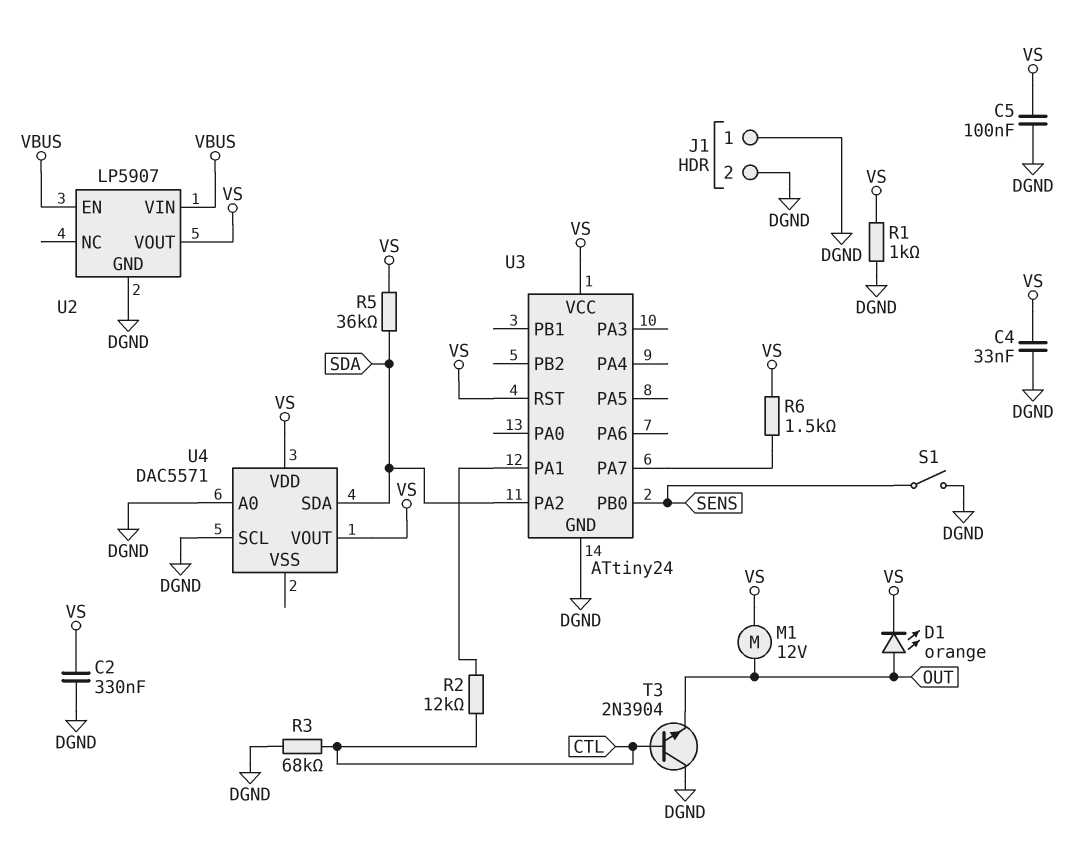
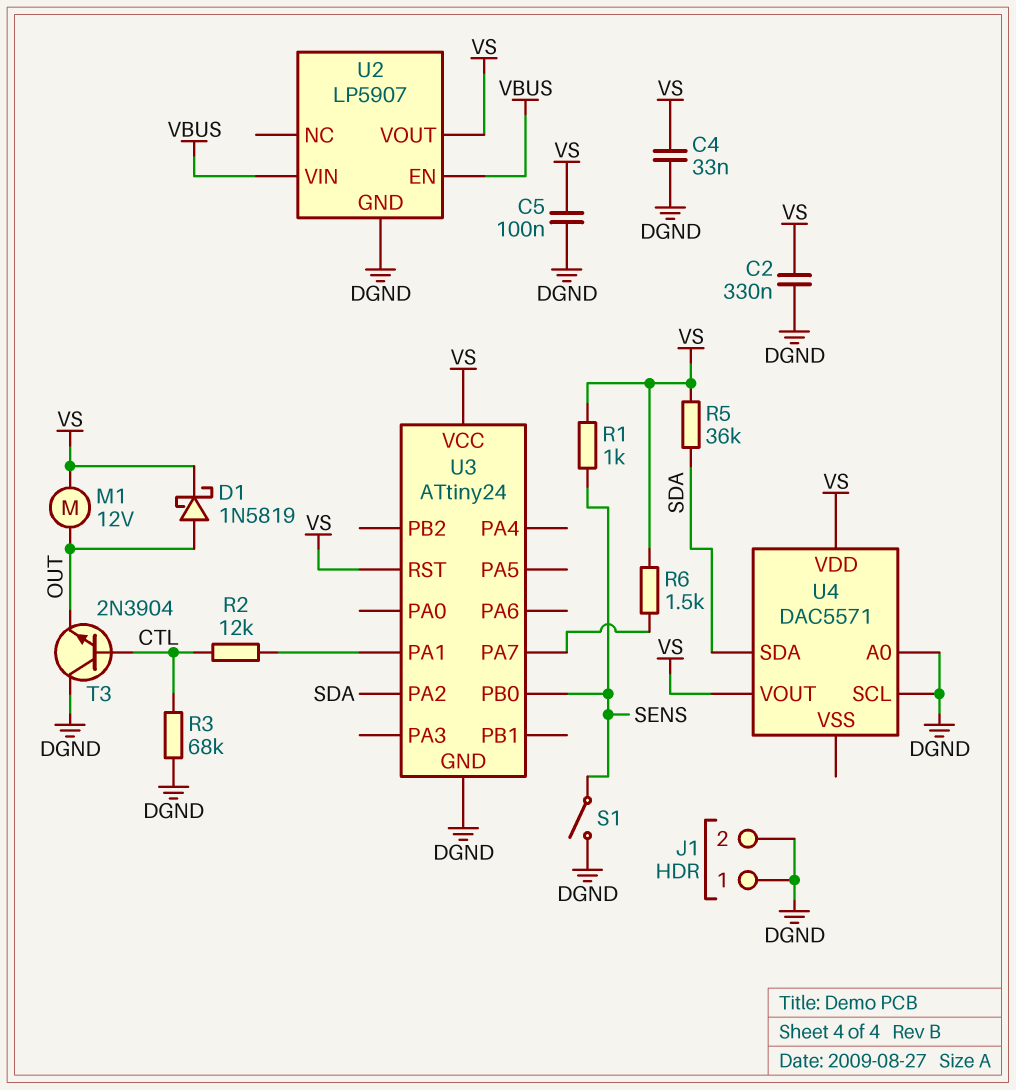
D1: LED orange (A OUT, K VS) -> schottky 1N5819 (A OUT, K VS)
R1: 1k (DGND, VS) -> 1k (SENS, VS)

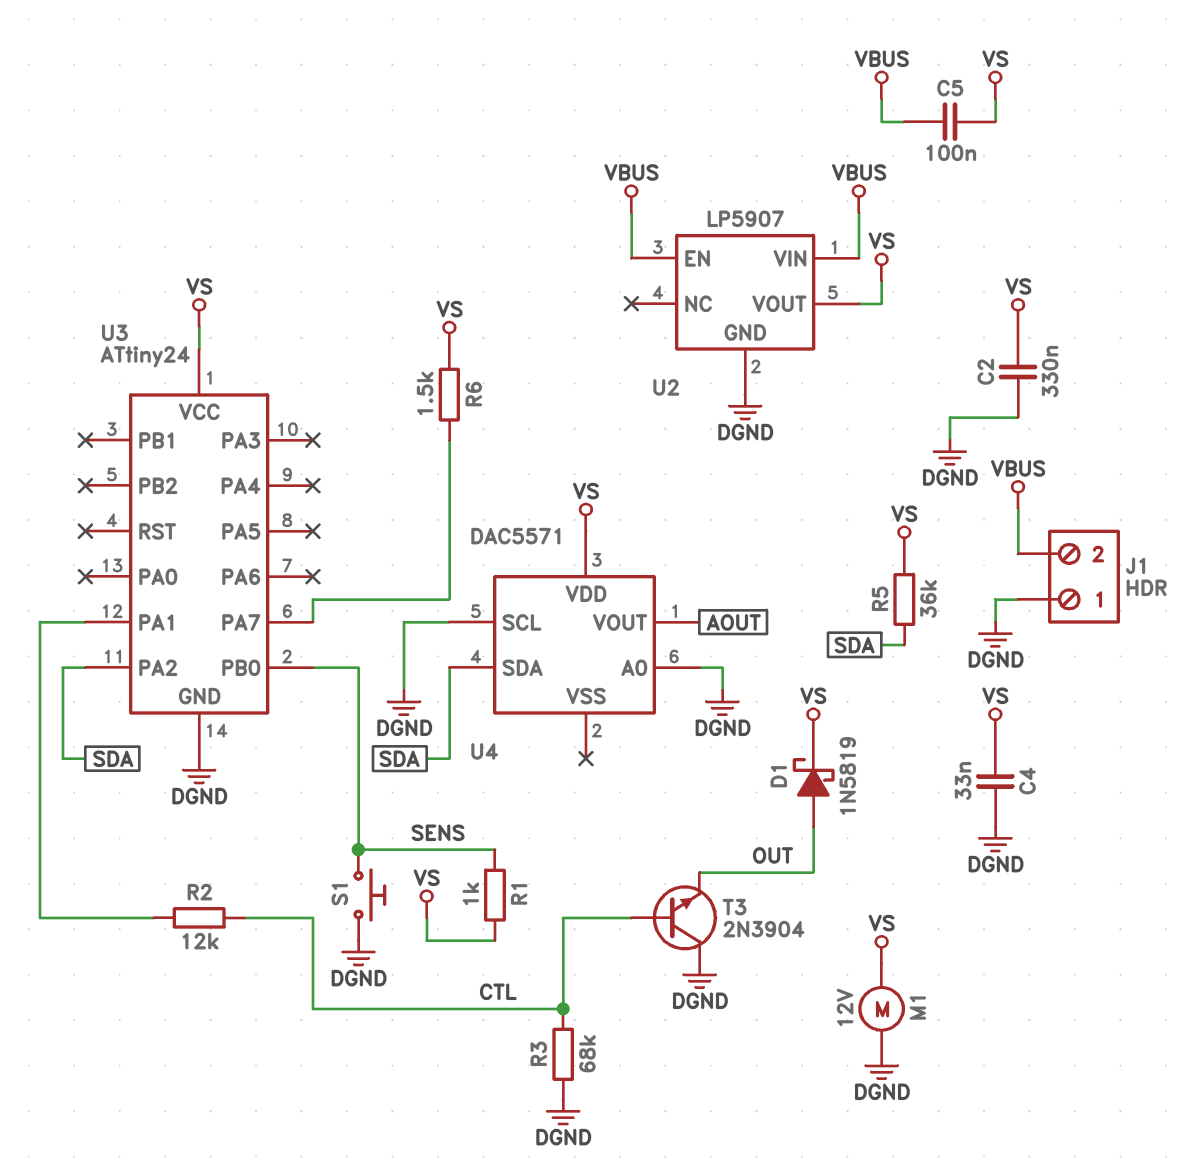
C5: 100nF (DGND, VS) -> 100nF (VBUS, VS)
J1 pin 2: DGND -> VBUS
M1: motor 12V (OUT, VS) -> motor 12V (DGND, VS)
S1: switch (DGND, SENS) -> button (DGND, SENS)
U3 pin RST: VS -> none
U4 pin VOUT: VS -> AOUT

